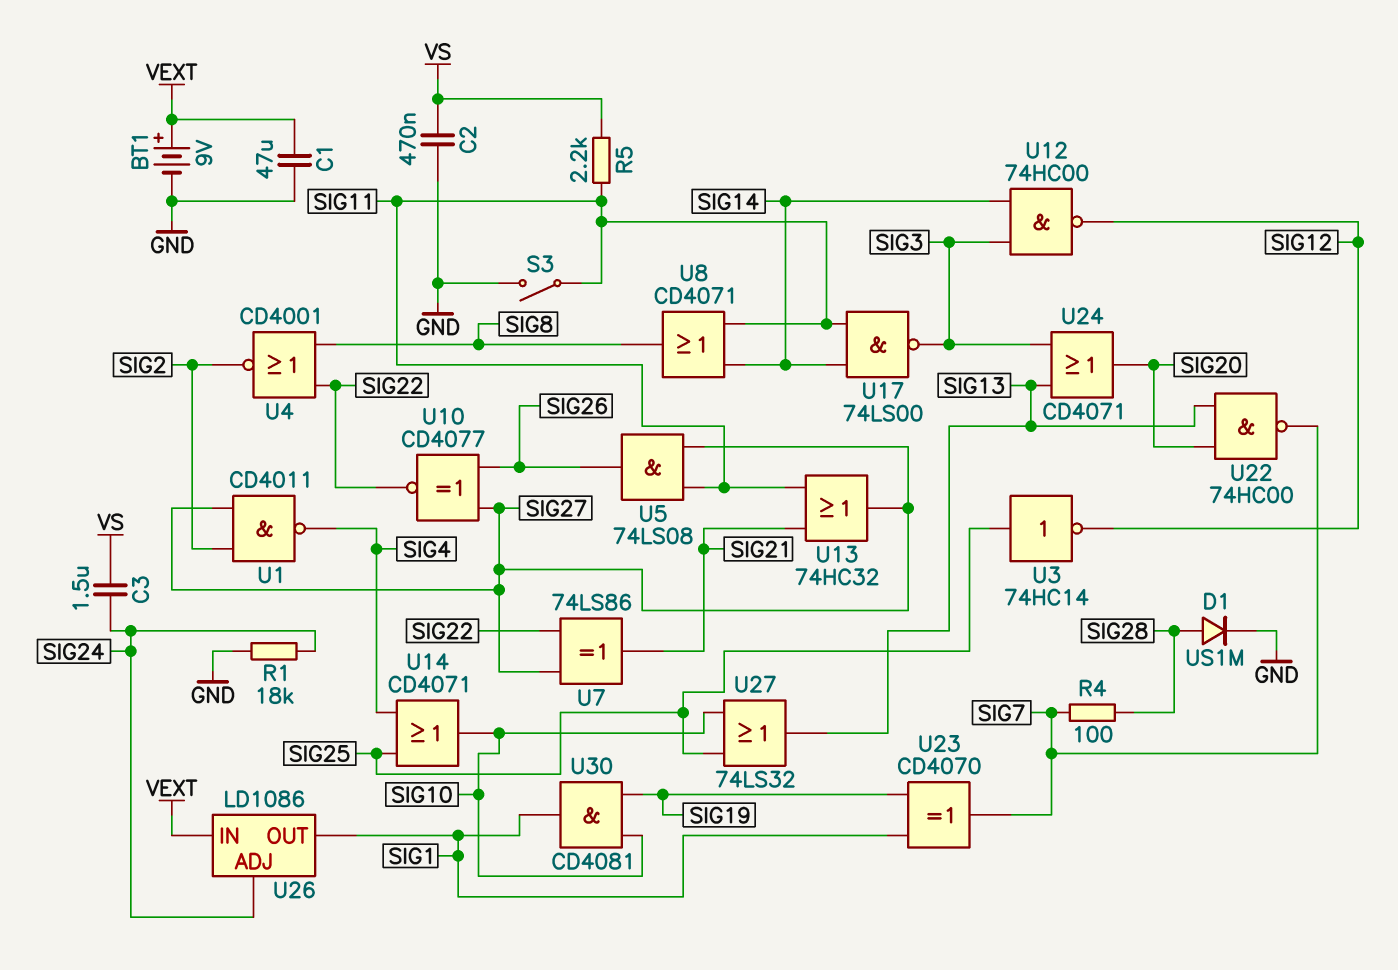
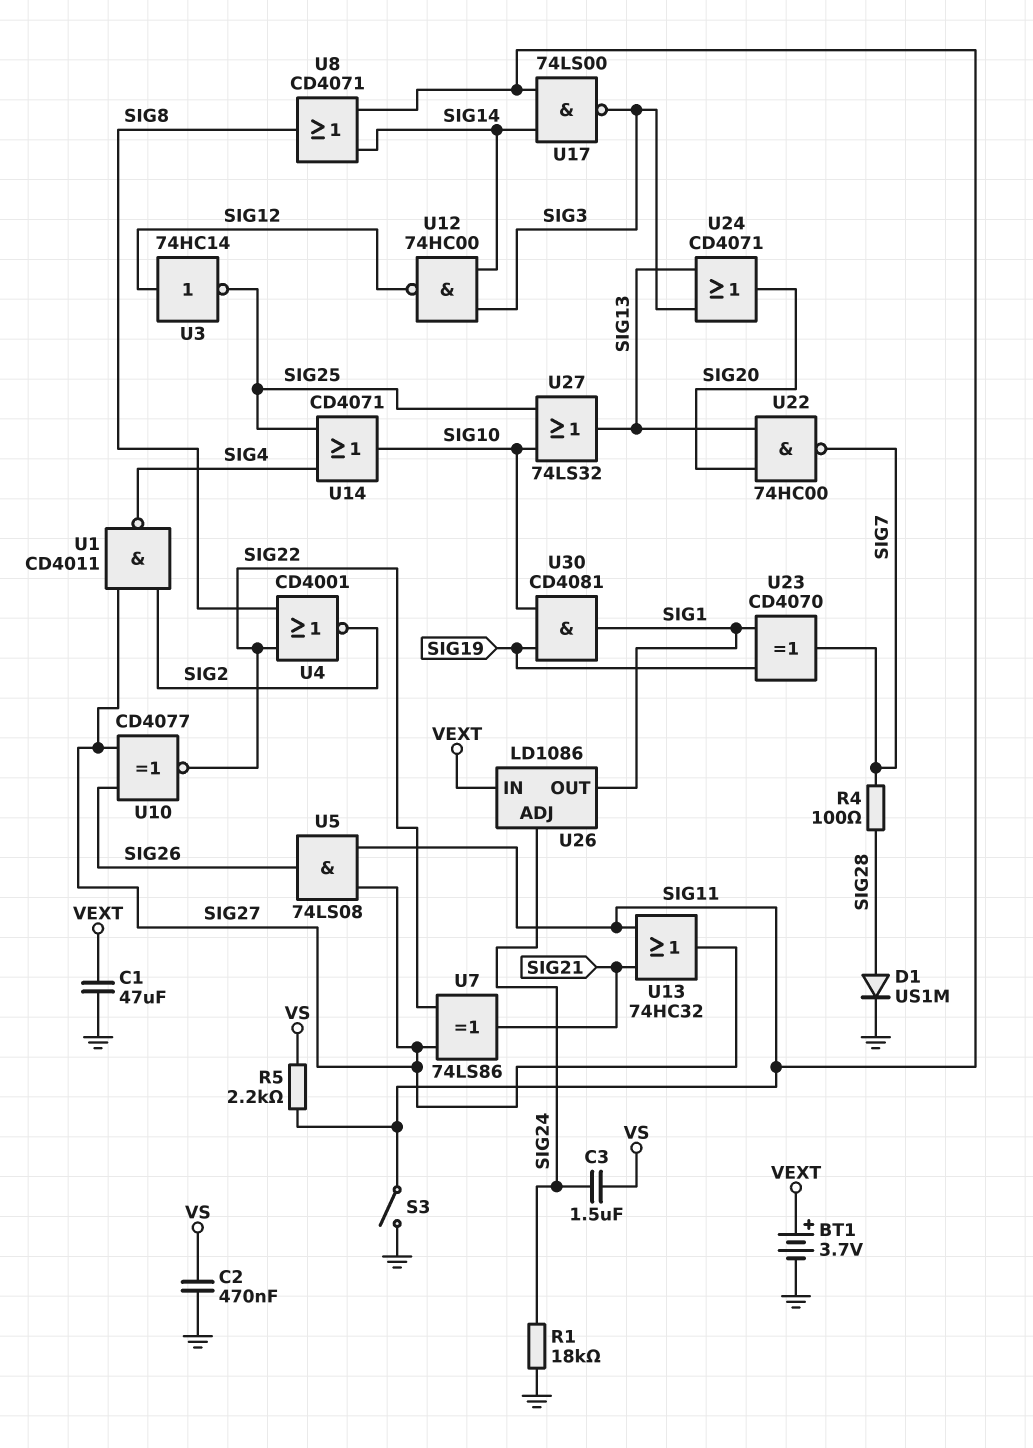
BT1: 9V (plus VEXT, minus GND) -> 3.7V (plus VEXT, minus GND)
U3: NOT 74HC14 (in SIG25, out SIG12) -> NOT 74HC14 (in SIG12, out SIG25)

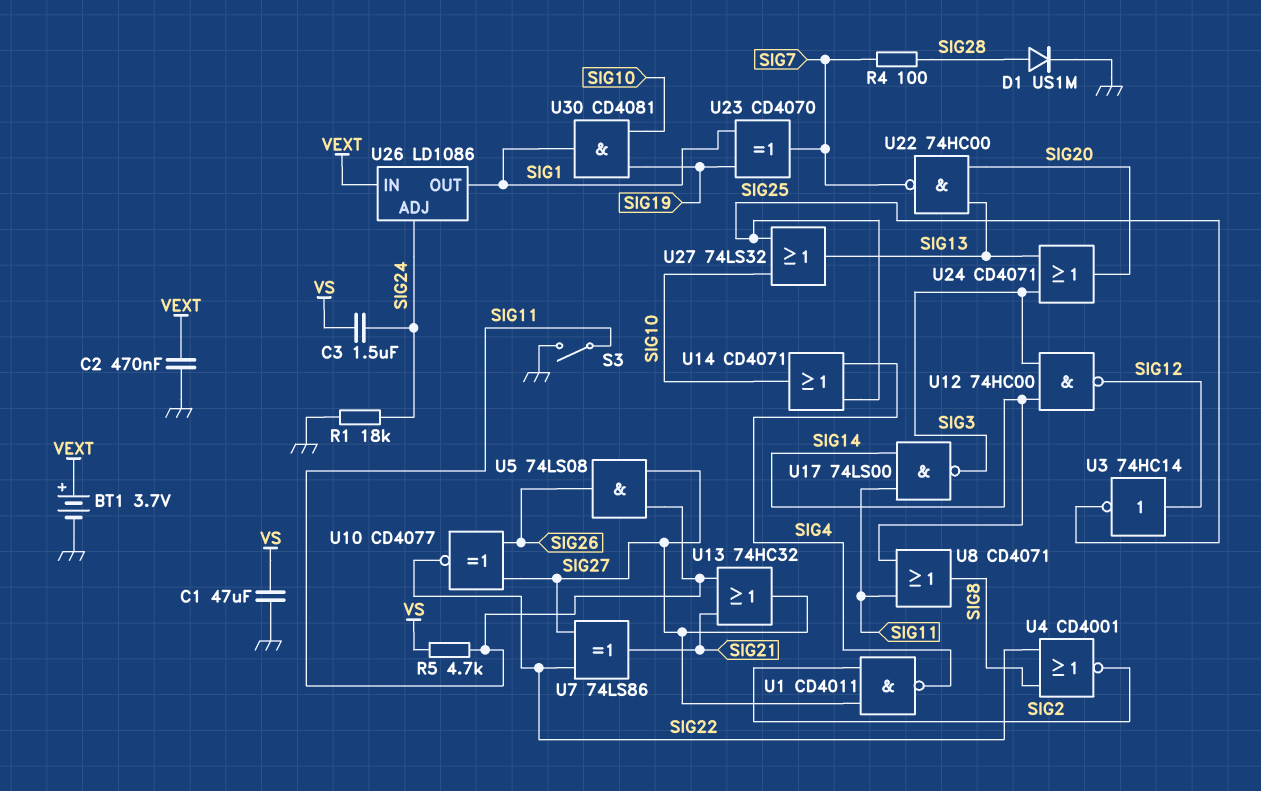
C1: 47uF (GND, VEXT) -> 47uF (GND, VS)
C2: 470nF (GND, VS) -> 470nF (GND, VEXT)
R5: 2.2k (SIG11, VS) -> 4.7k (SIG11, VS)

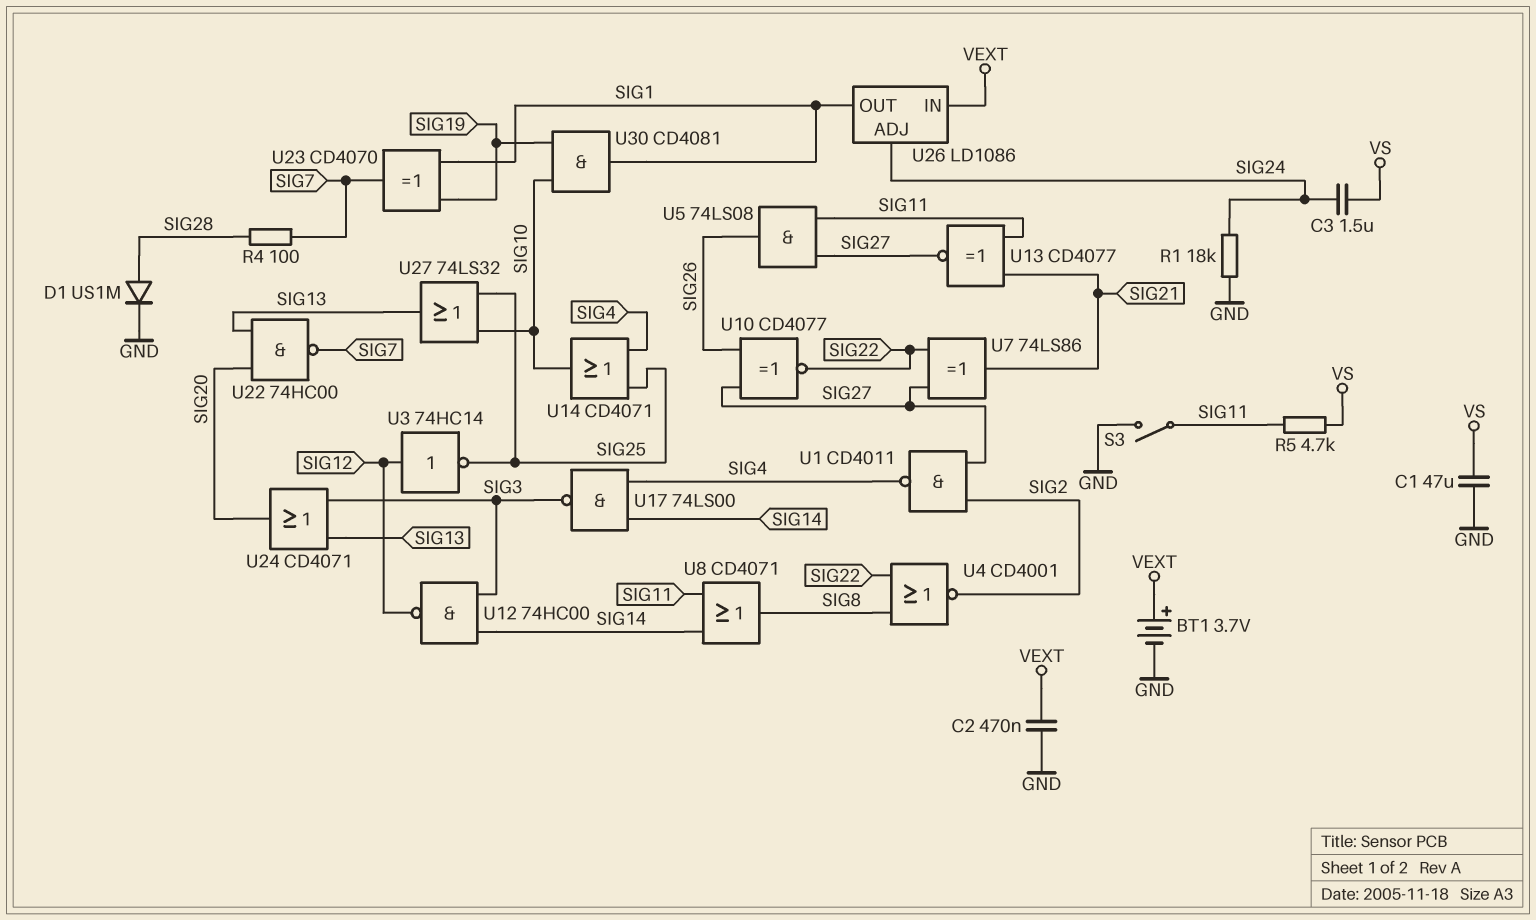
U13: OR 74HC32 (in SIG11, in SIG21, out SIG27) -> XNOR CD4077 (in SIG11, in SIG21, out SIG27)
U17: NAND 74LS00 (in SIG11, in SIG14, out SIG3) -> NAND 74LS00 (in SIG4, in SIG14, out SIG3)

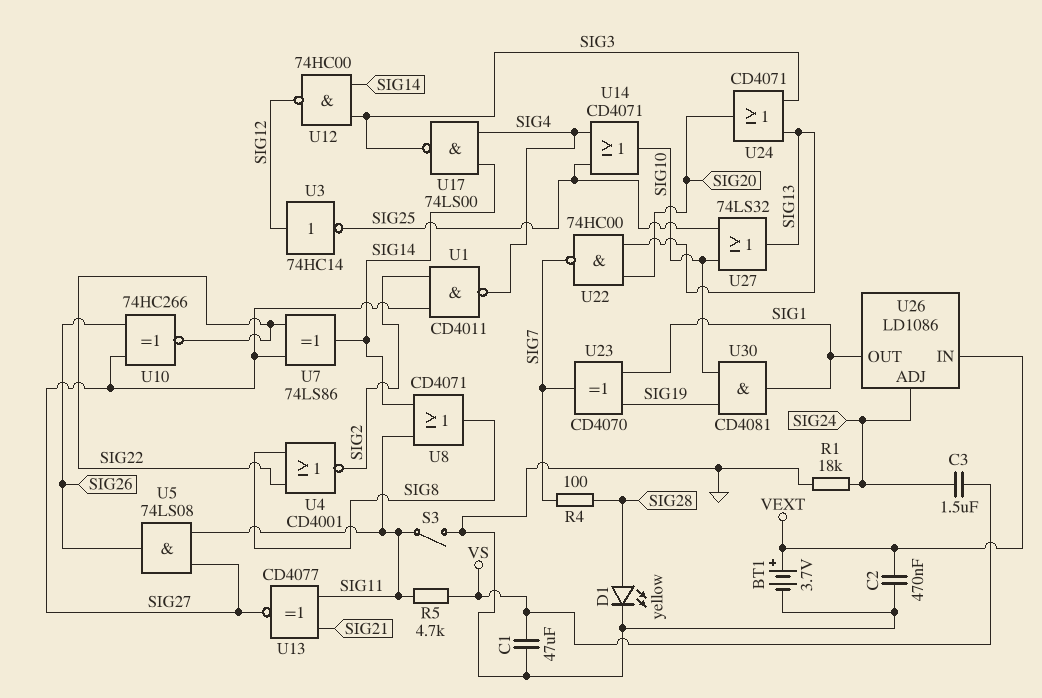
D1: diode US1M (A SIG28, K GND) -> LED yellow (A SIG28, K GND)
U7: XOR 74LS86 (in SIG22, in SIG27, out SIG21) -> XOR 74LS86 (in SIG22, in SIG27, out SIG14)
U10: XNOR CD4077 (in SIG26, in SIG27, out SIG22) -> XNOR 74HC266 (in SIG26, in SIG27, out SIG22)

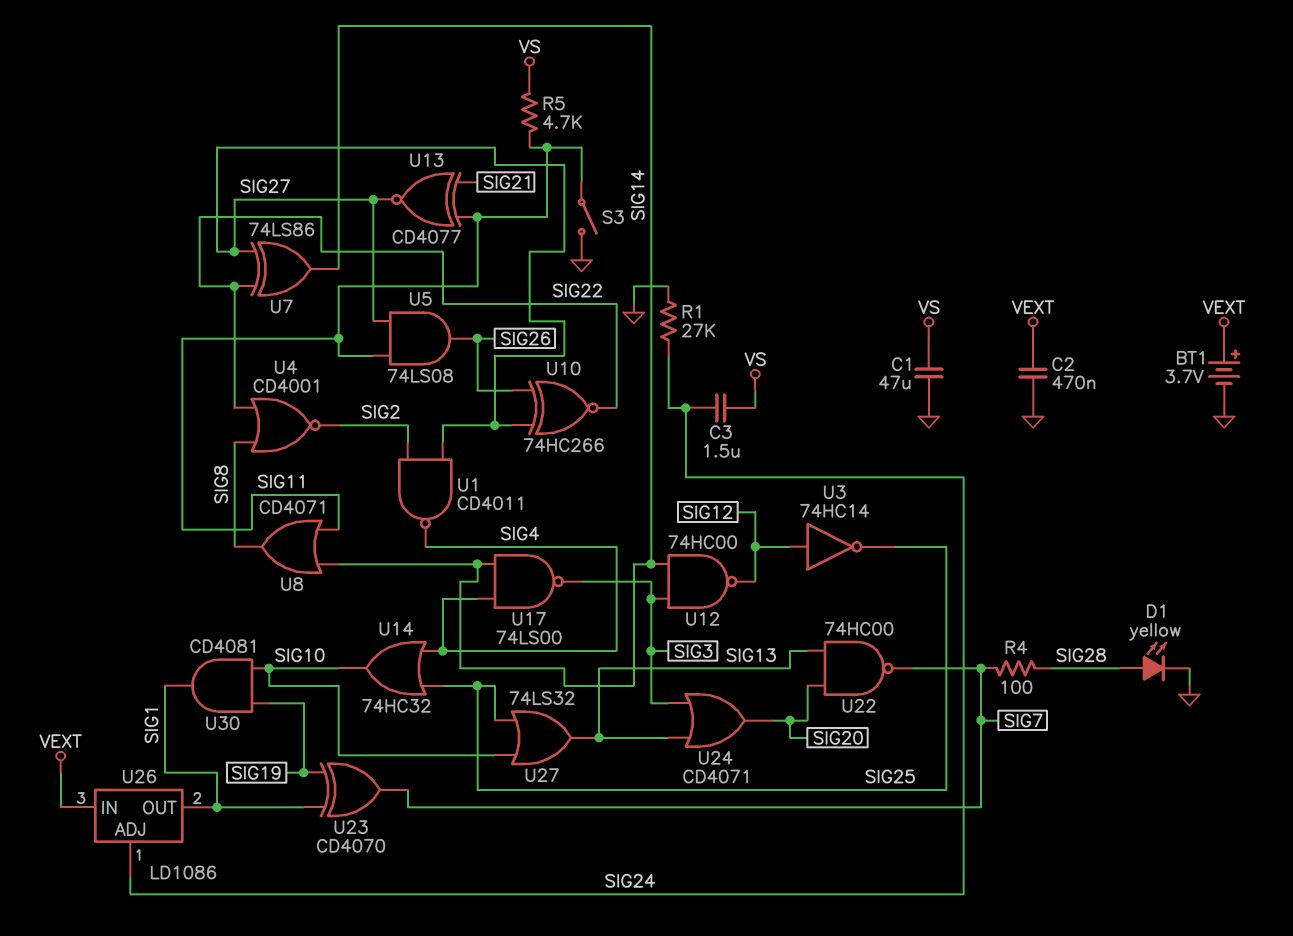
R1: 18k (GND, SIG24) -> 27k (GND, SIG24)
U14: OR CD4071 (in SIG4, in SIG25, out SIG10) -> OR 74HC32 (in SIG4, in SIG25, out SIG10)

